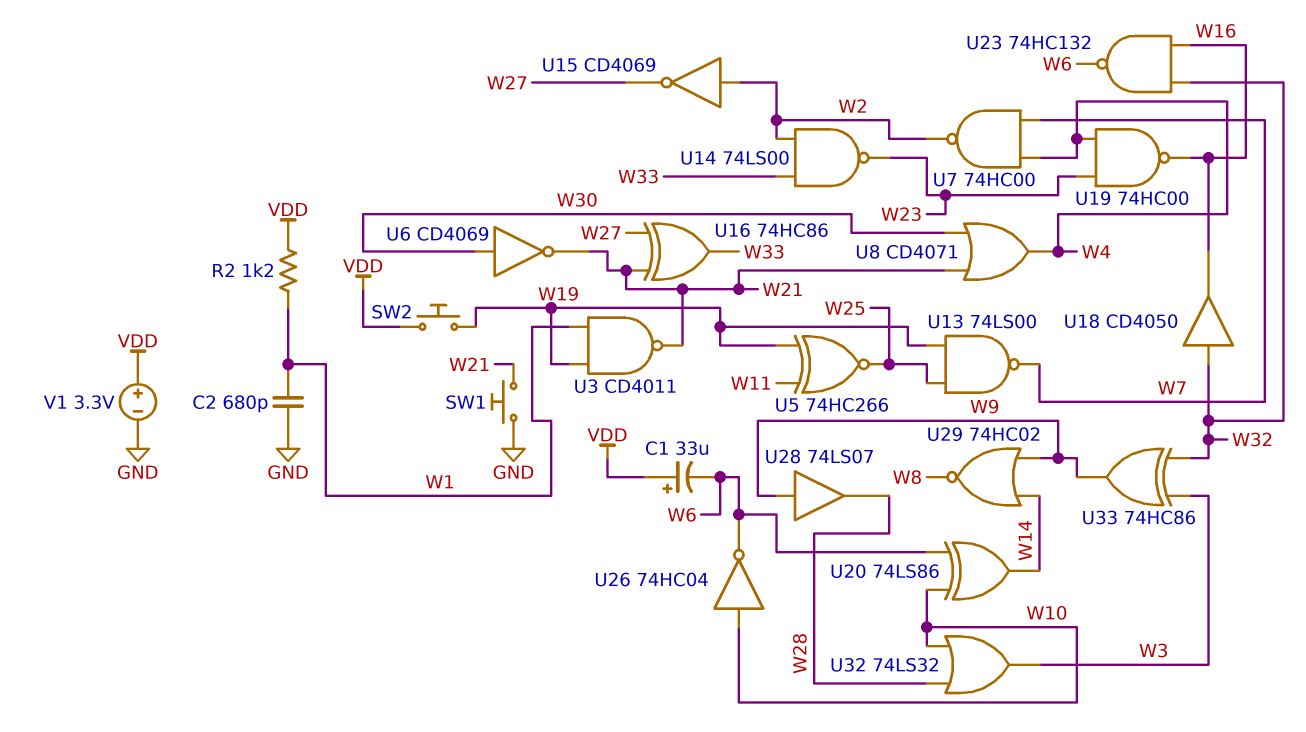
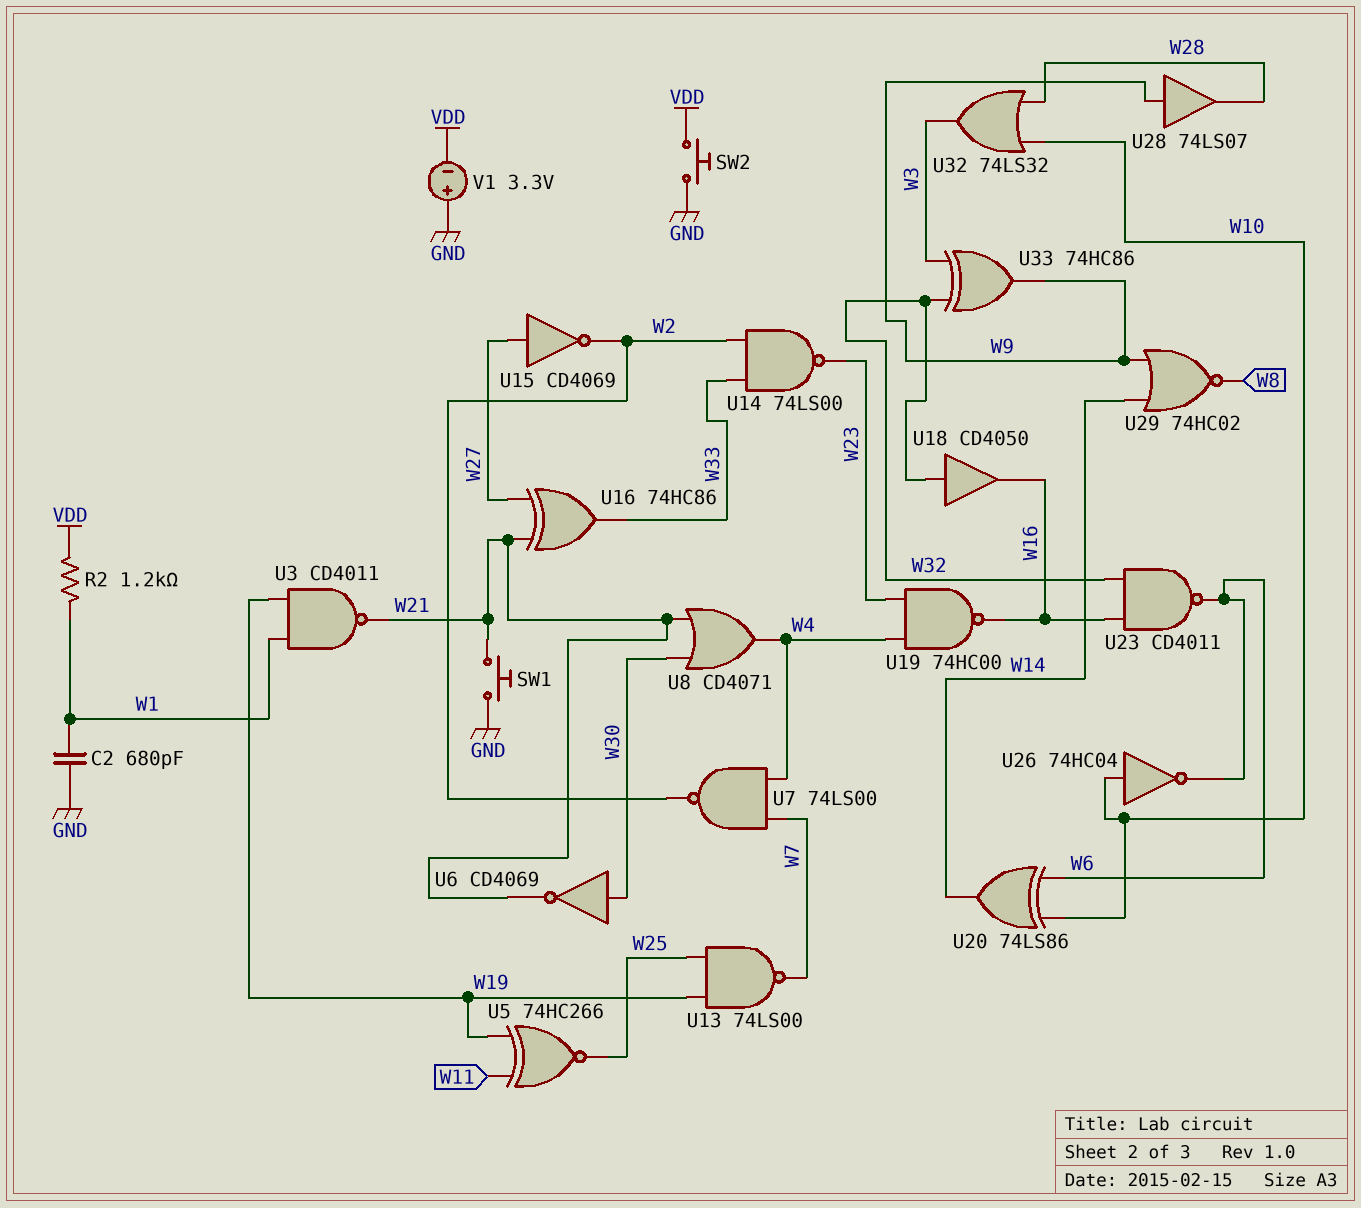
C1: 33uF (plus VDD, minus W6) -> none
SW2: button (VDD, W19) -> button (GND, VDD)
U7: NAND 74HC00 (in W4, in W7, out W2) -> NAND 74LS00 (in W4, in W7, out W2)
U15: NOT CD4069 (in W2, out W27) -> NOT CD4069 (in W27, out W2)
U23: NAND 74HC132 (in W16, in W32, out W6) -> NAND CD4011 (in W16, in W32, out W6)
V1: 3.3V (plus VDD, minus GND) -> 3.3V (plus GND, minus VDD)

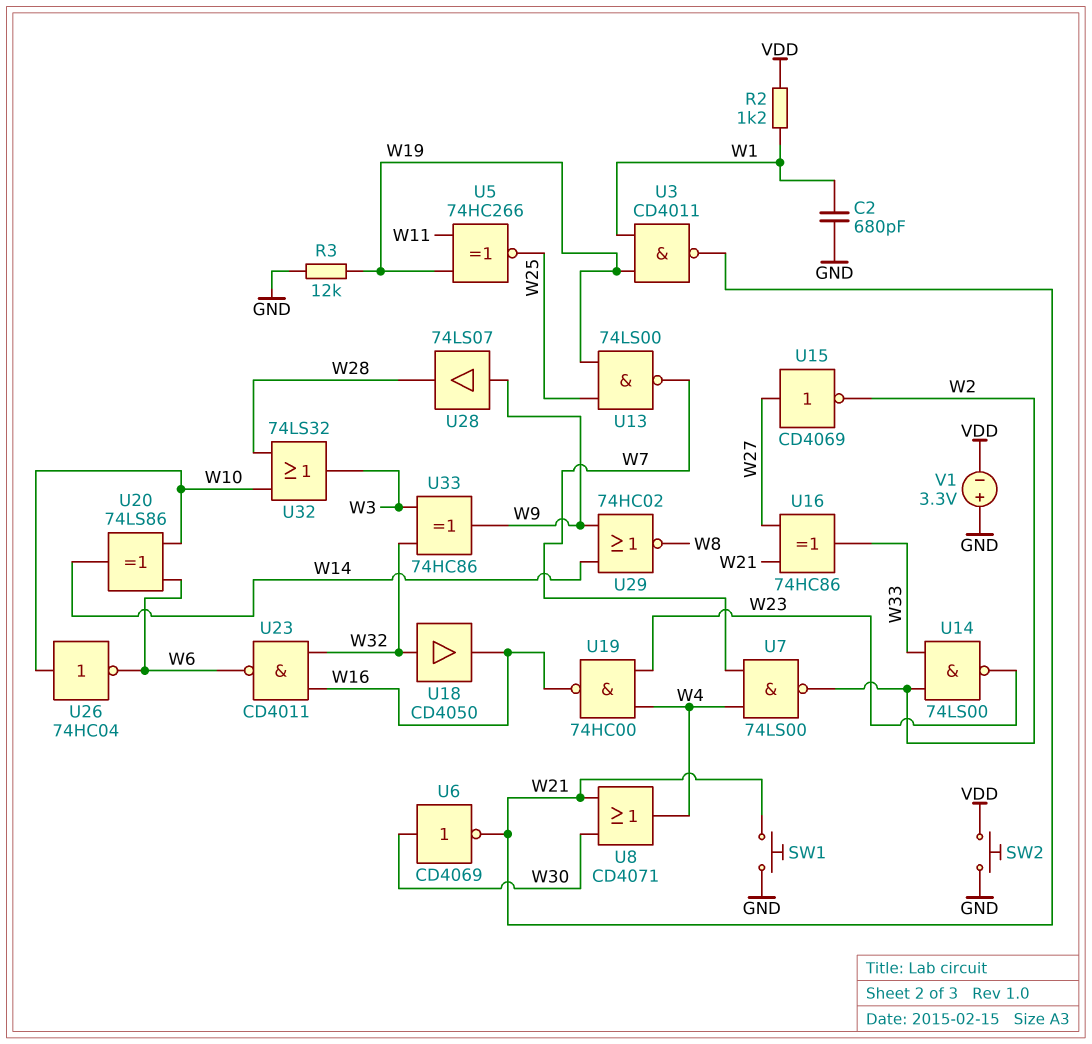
R3: none -> 12k (GND, W19)

